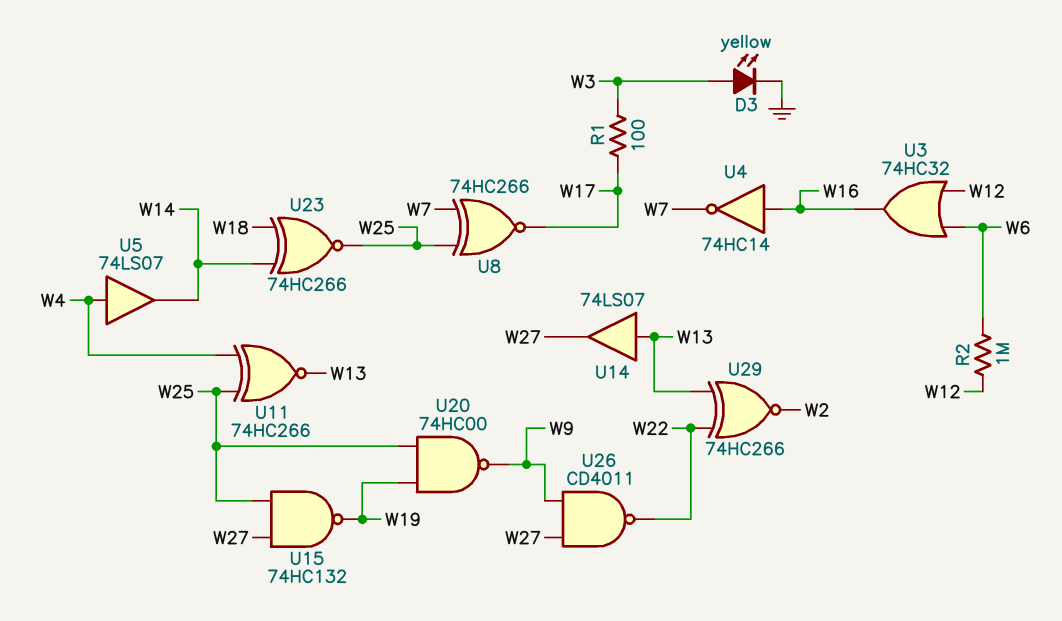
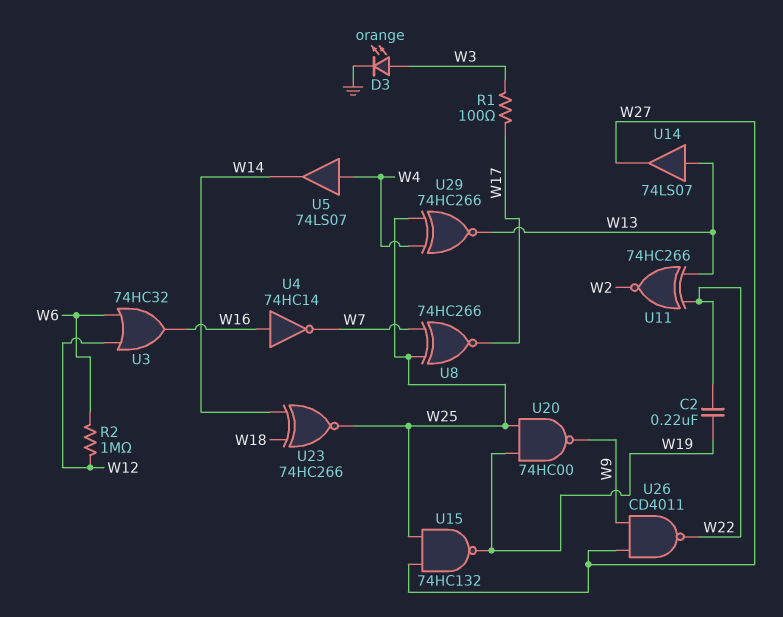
C2: none -> 220nF (W19, W22)
D3: LED yellow (A W3, K GND) -> LED orange (A W3, K GND)
U11: XNOR 74HC266 (in W4, in W25, out W13) -> XNOR 74HC266 (in W13, in W22, out W2)
U29: XNOR 74HC266 (in W13, in W22, out W2) -> XNOR 74HC266 (in W4, in W25, out W13)

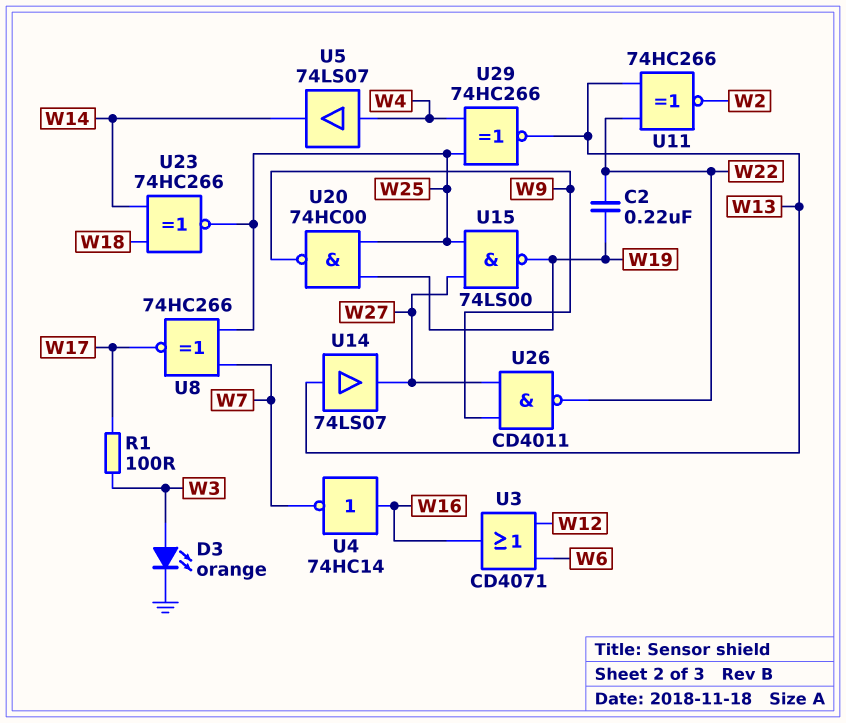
R2: 1M (W6, W12) -> none
U3: OR 74HC32 (in W6, in W12, out W16) -> OR CD4071 (in W6, in W12, out W16)
U15: NAND 74HC132 (in W25, in W27, out W19) -> NAND 74LS00 (in W25, in W27, out W19)

